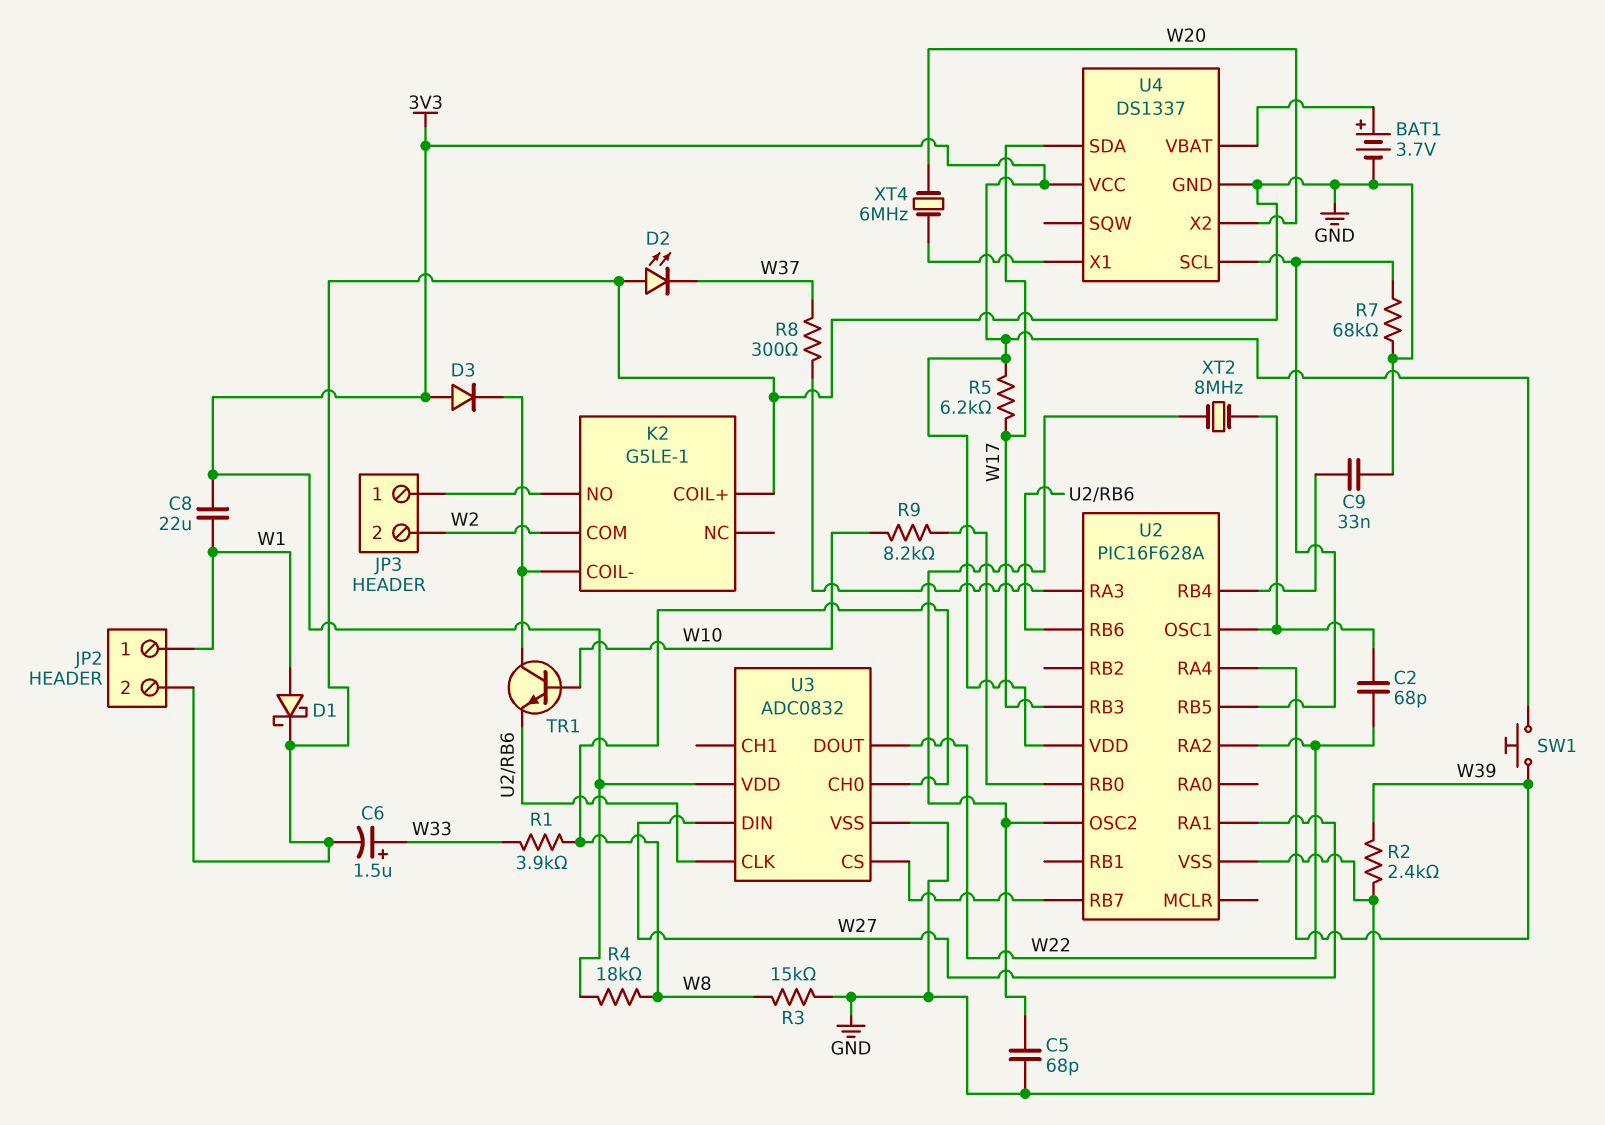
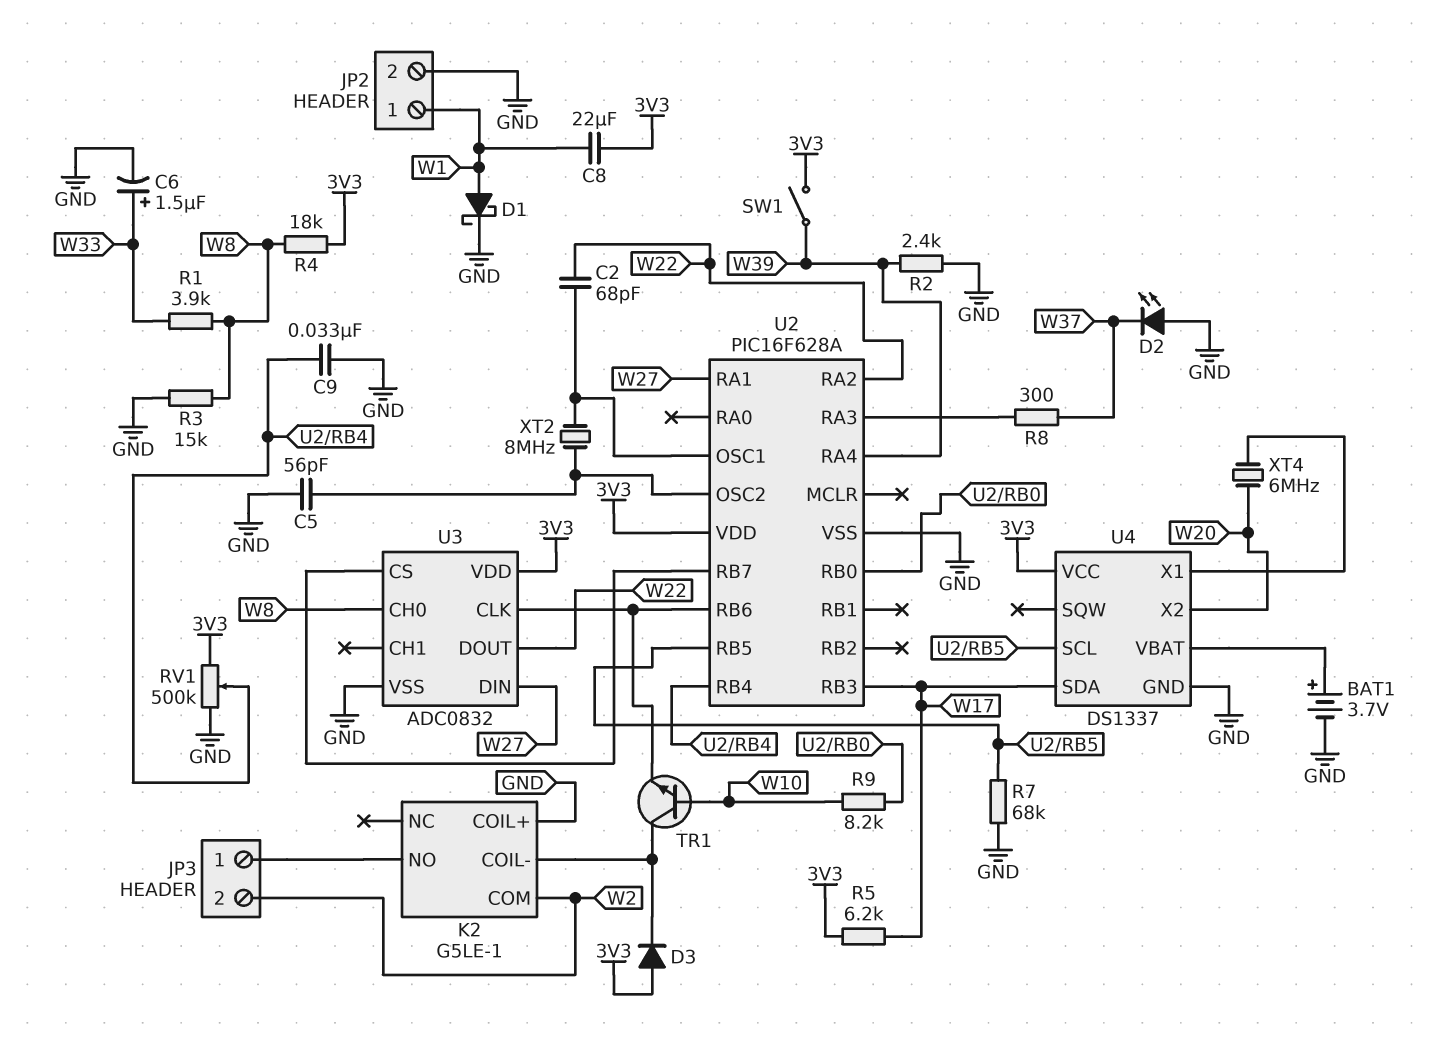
C5: 68pF (GND, U2/OSC2) -> 56pF (GND, U2/OSC2)
RV1: none -> 500k (3V3, GND, wiper U2/RB4)
SW1: button (3V3, W39) -> switch (3V3, W39)

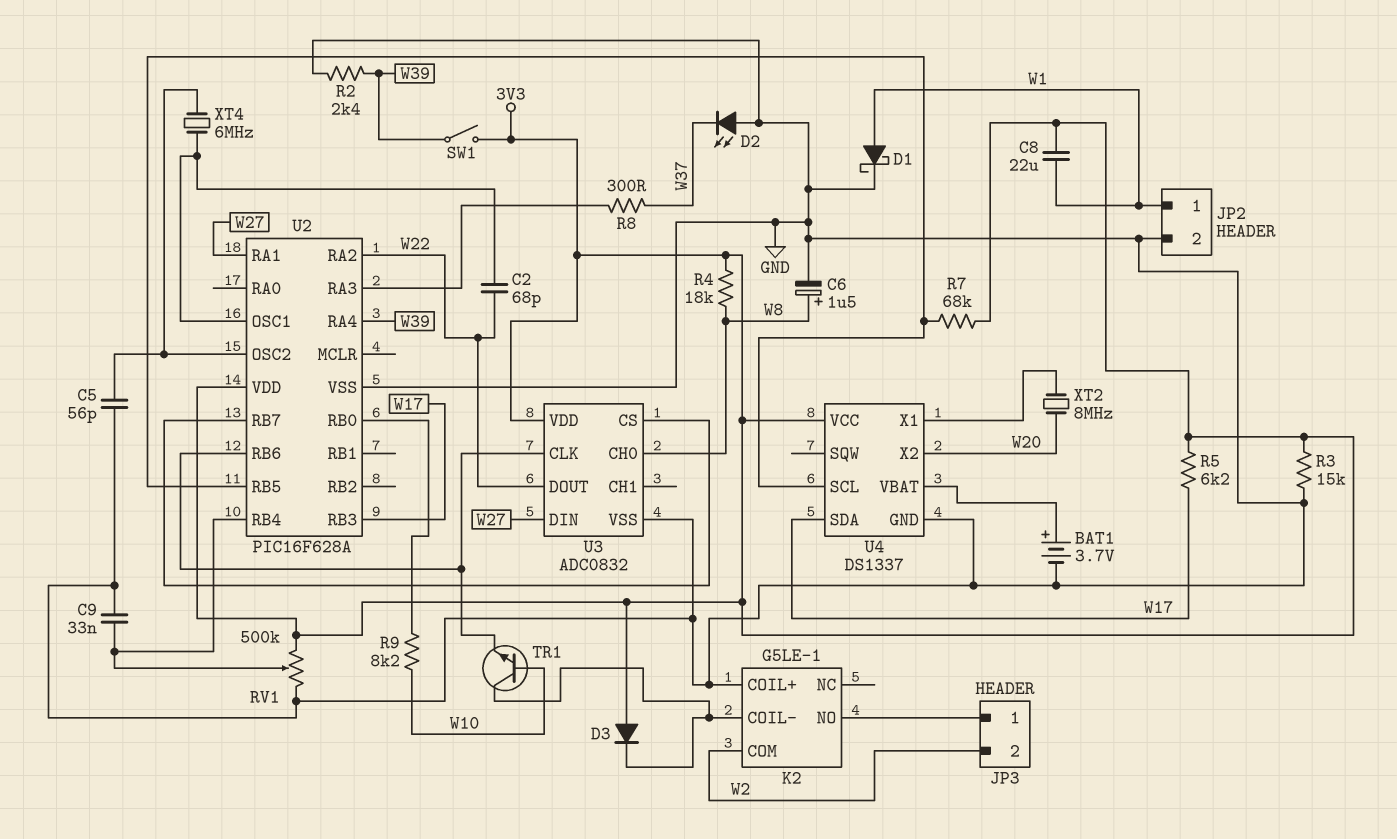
C6: 1.5uF (plus W33, minus GND) -> 1.5uF (plus W8, minus GND)
R1: 3.9k (W8, W33) -> none
R3: 15k (GND, W8) -> 15k (3V3, GND)
R7: 68k (GND, U2/RB5) -> 68k (3V3, U2/RB5)
XT2: 8MHz (U2/OSC1, U2/OSC2) -> 8MHz (U4/X1, W20)
XT4: 6MHz (U4/X1, W20) -> 6MHz (U2/OSC1, U2/OSC2)

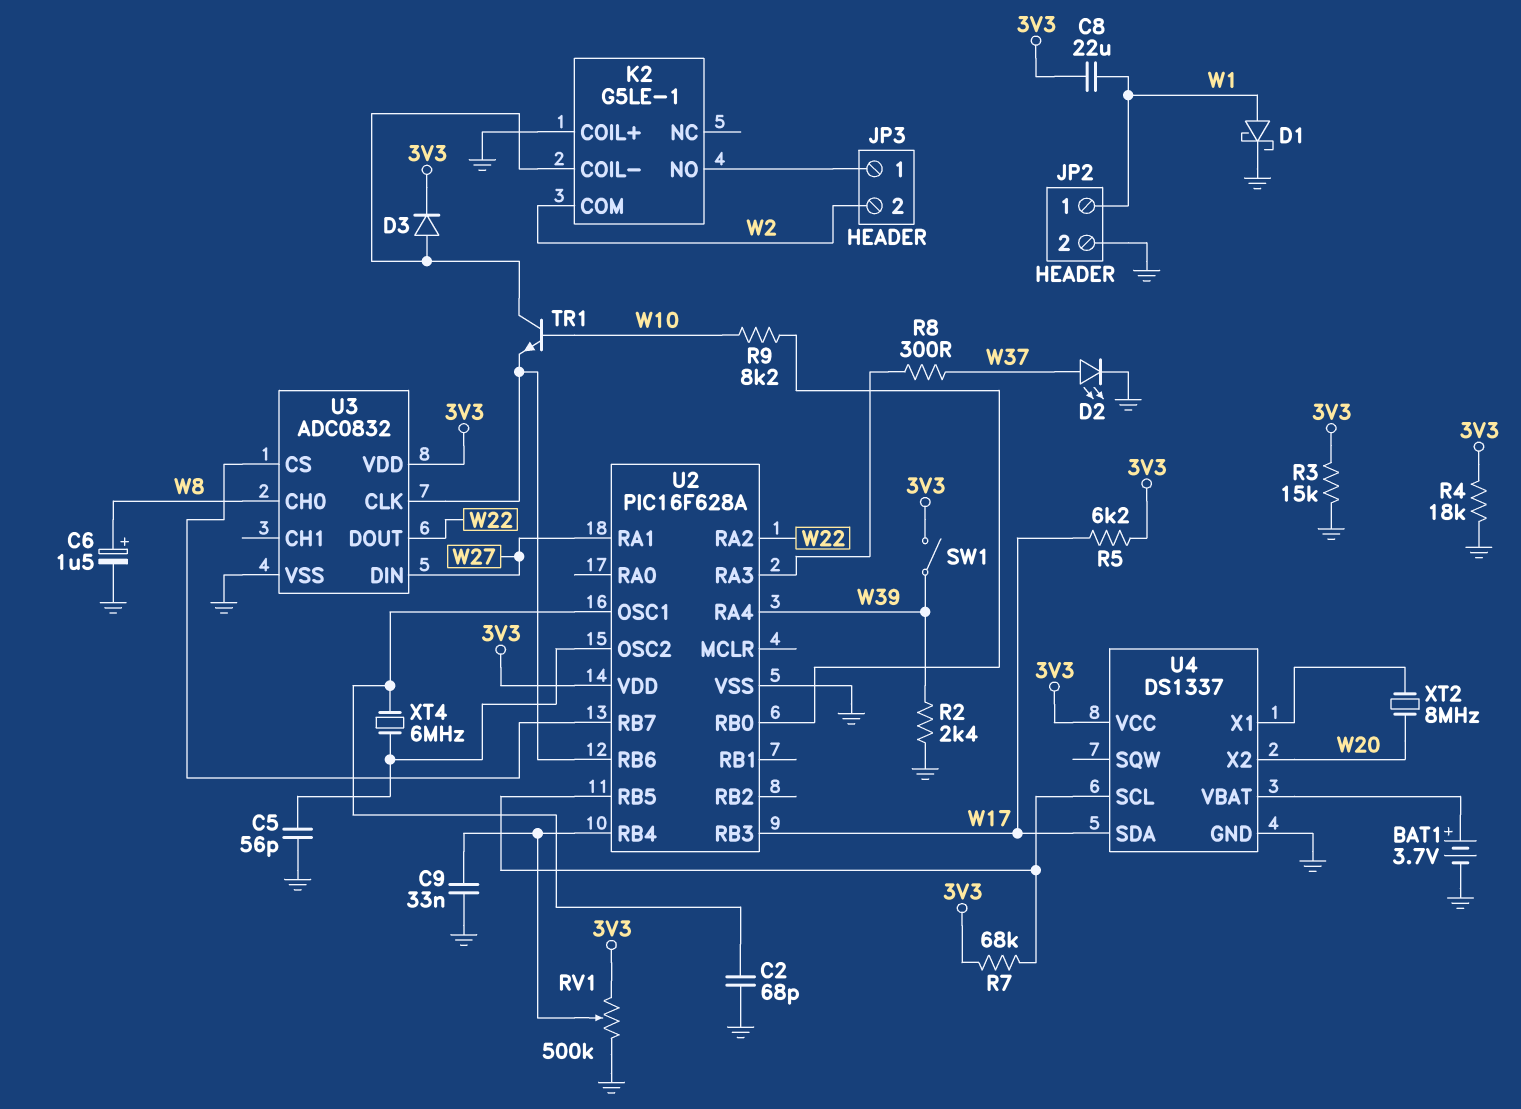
C2: 68pF (U2/OSC1, W22) -> 68pF (GND, U2/OSC1)
D2: LED (A GND, K W37) -> LED (A W37, K GND)
D3: diode (A 3V3, K K2/COIL-) -> diode (A K2/COIL-, K 3V3)
R4: 18k (3V3, W8) -> 18k (3V3, GND)

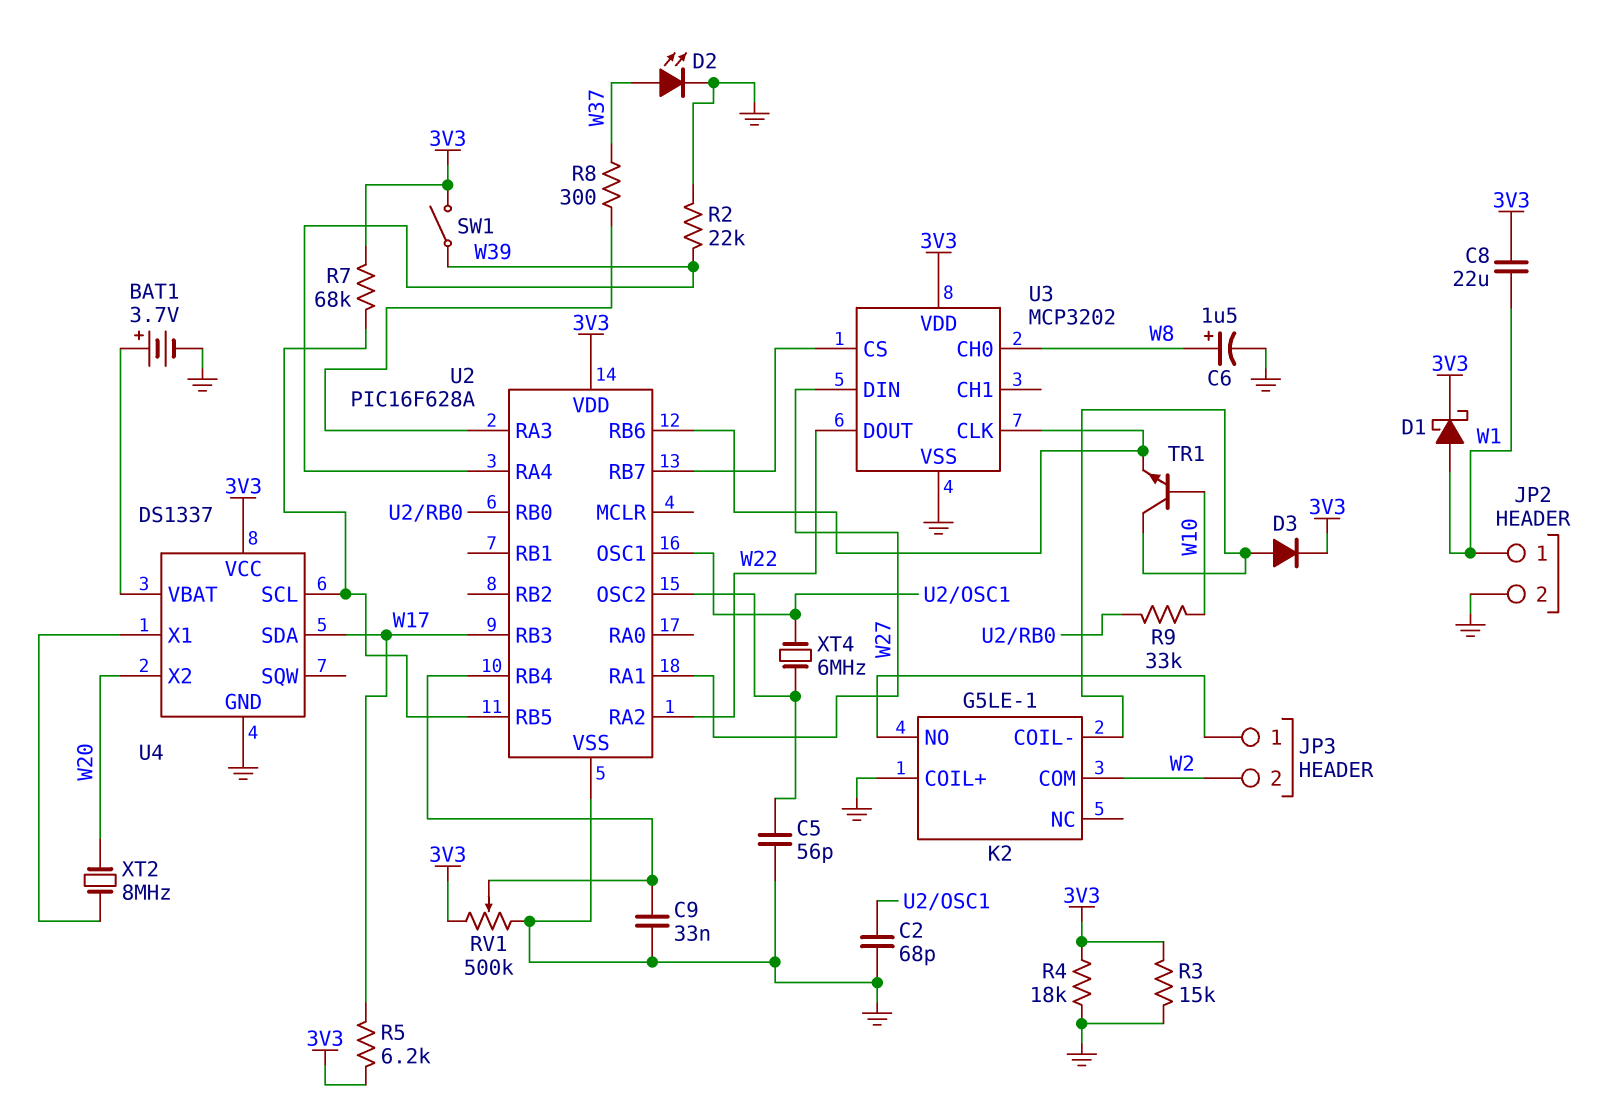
D1: schottky (A W1, K GND) -> schottky (A W1, K 3V3)
R2: 2.4k (GND, W39) -> 22k (GND, W39)
R9: 8.2k (U2/RB0, W10) -> 33k (U2/RB0, W10)
U3: ADC0832 -> MCP3202

